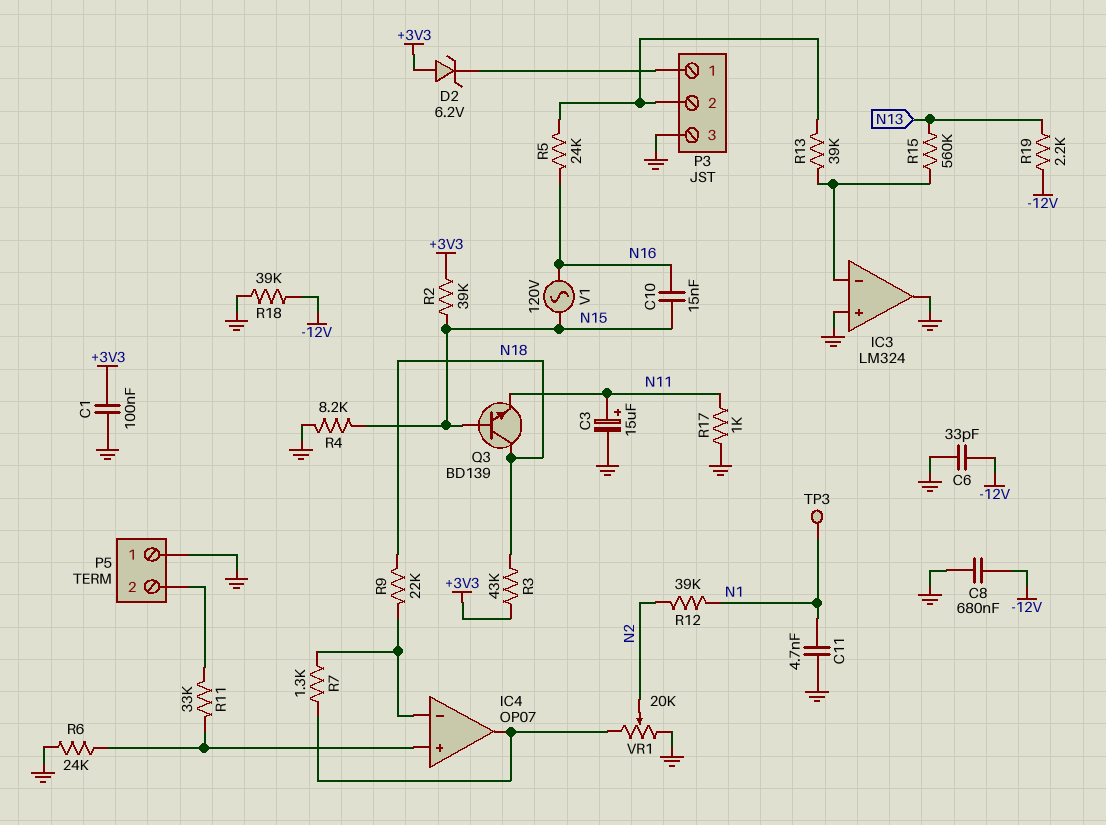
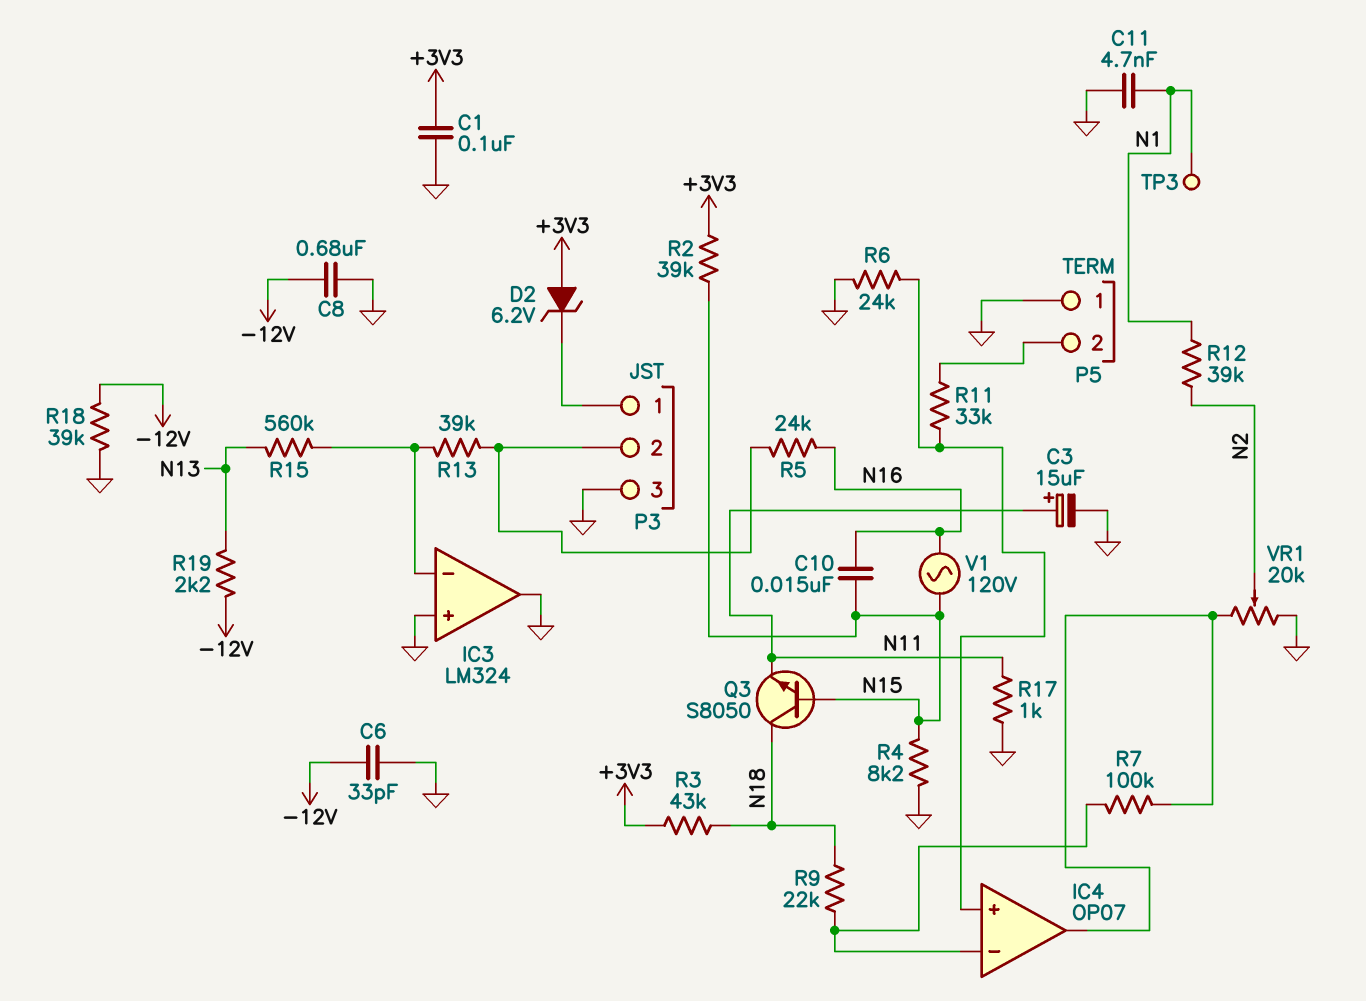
Q3: NPN BD139 (B N15, C N18, E N11) -> NPN S8050 (B N15, C N18, E N11)
R7: 1.3k (IC4/in-, IC4/out) -> 100k (IC4/in-, IC4/out)

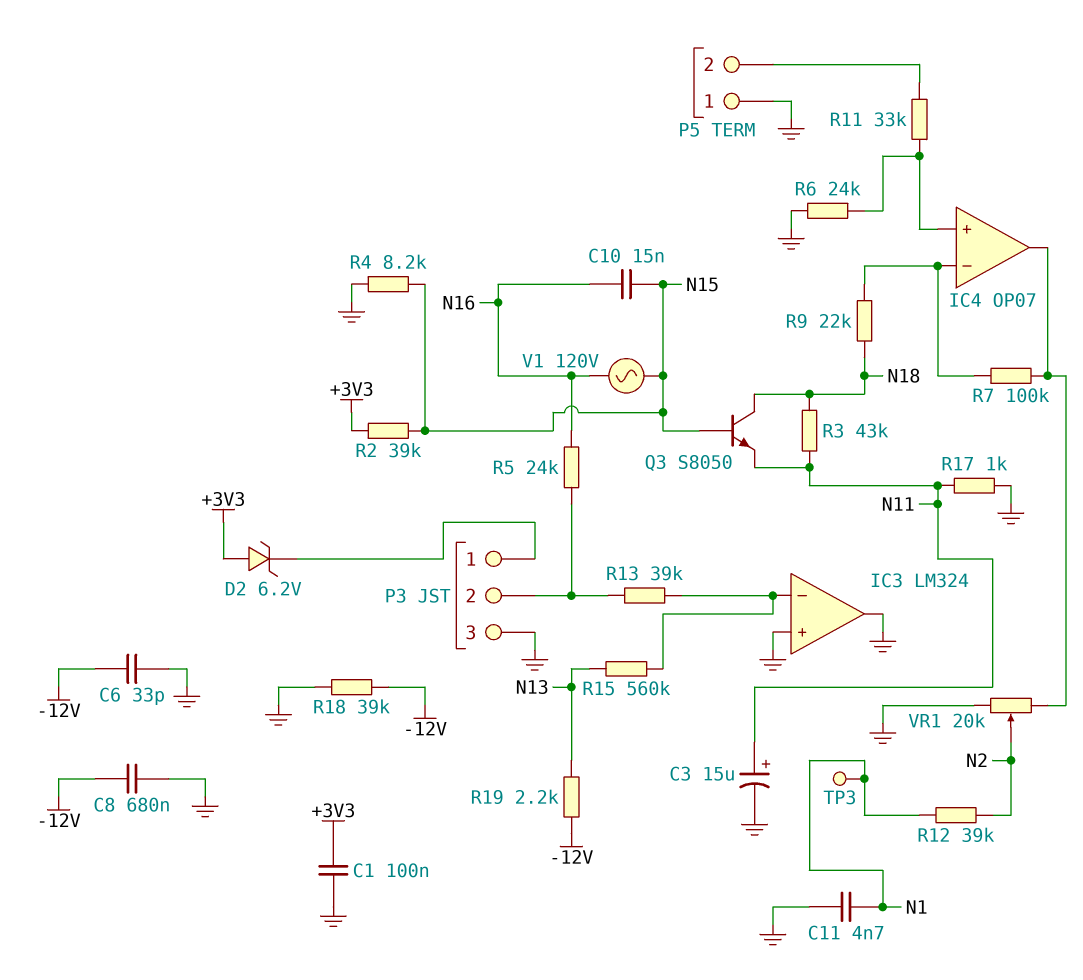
R3: 43k (+3V3, N18) -> 43k (N11, N18)

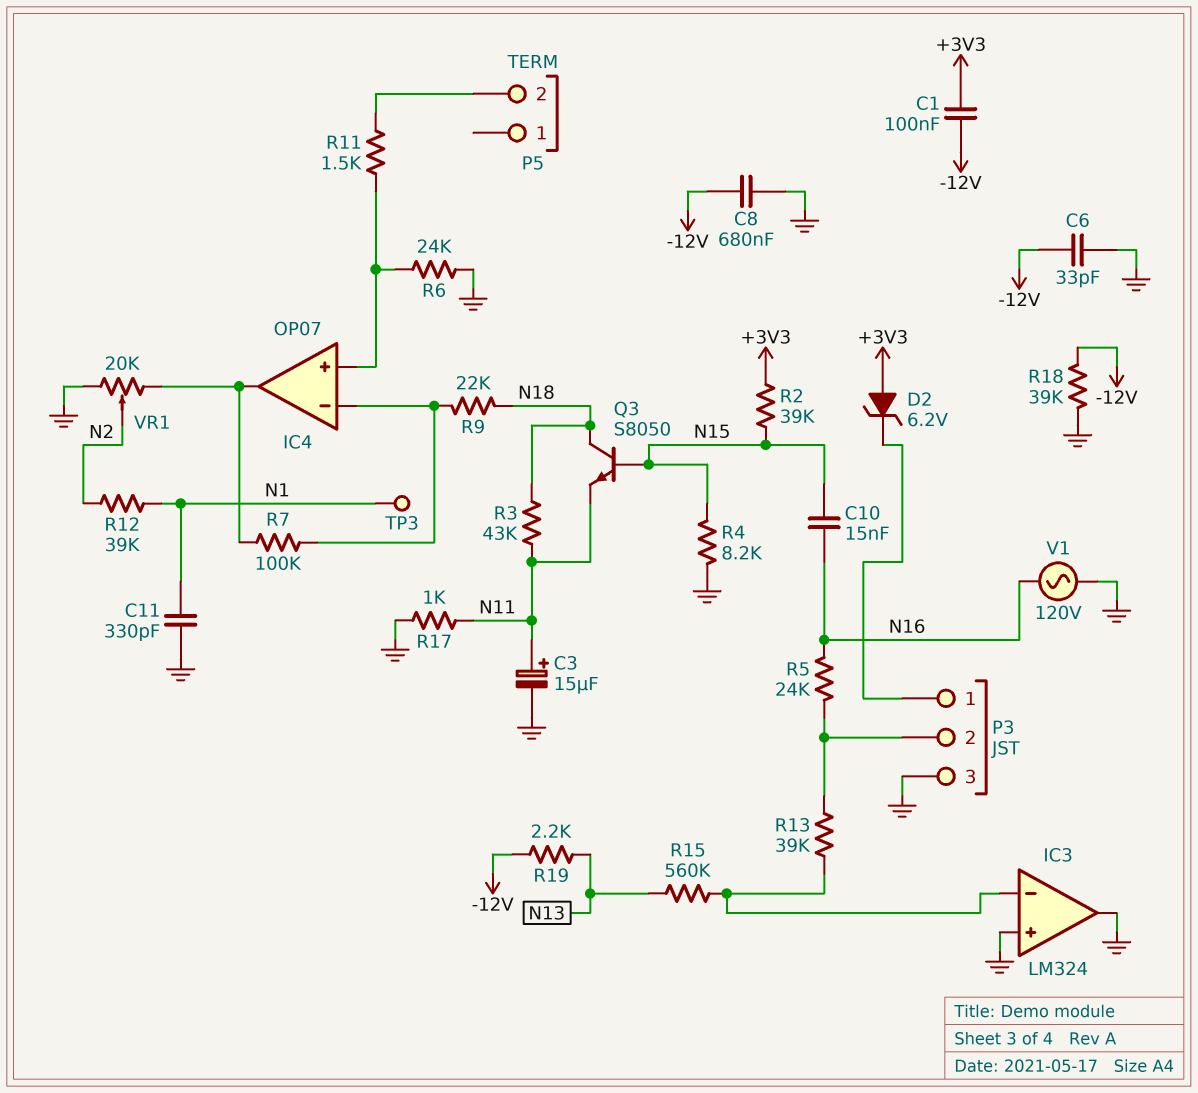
C1: 100nF (+3V3, GND) -> 100nF (+3V3, -12V)
C11: 4.7nF (GND, N1) -> 330pF (GND, N1)
P5 pin 1: GND -> none
R11: 33k (IC4/in+, P5/2) -> 1.5k (IC4/in+, P5/2)
V1: AC 120V (N15, N16) -> AC 120V (GND, N16)

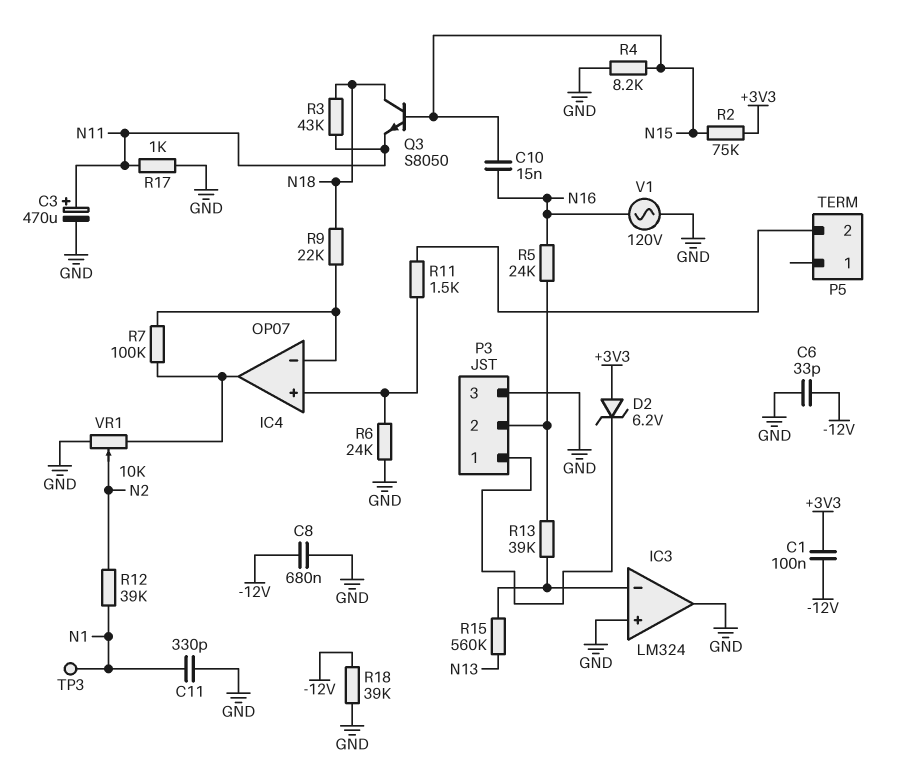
C3: 15uF (plus N11, minus GND) -> 470uF (plus N11, minus GND)
R2: 39k (+3V3, N15) -> 75k (+3V3, N15)
R19: 2.2k (-12V, N13) -> none
VR1: 20k (GND, IC4/out, wiper N2) -> 10k (GND, IC4/out, wiper N2)

